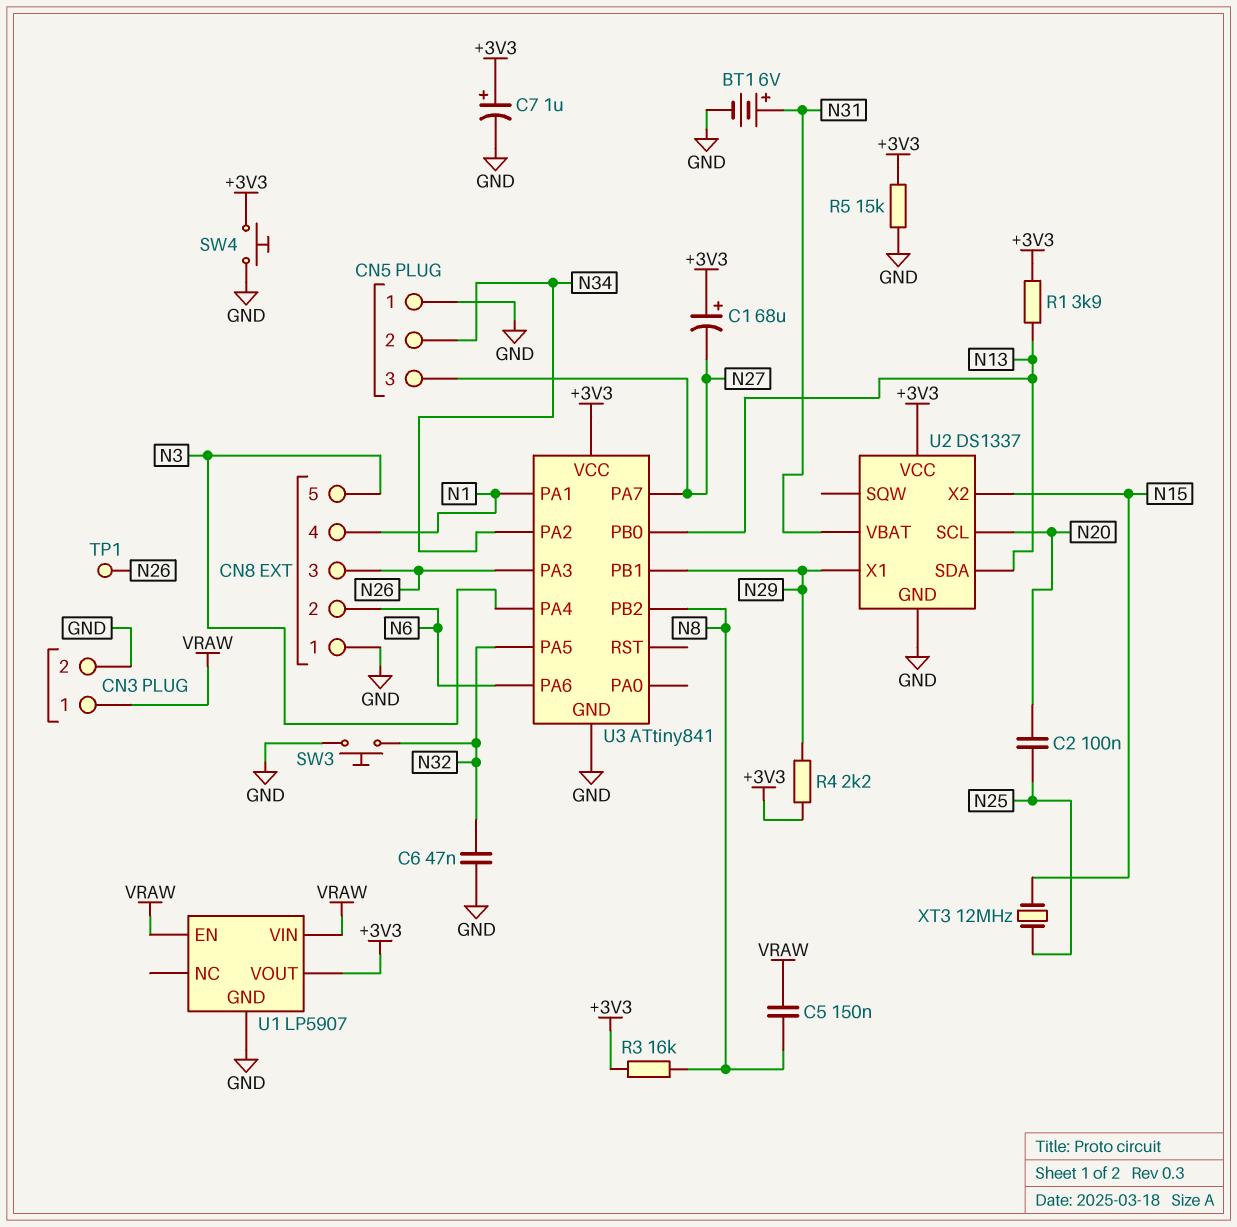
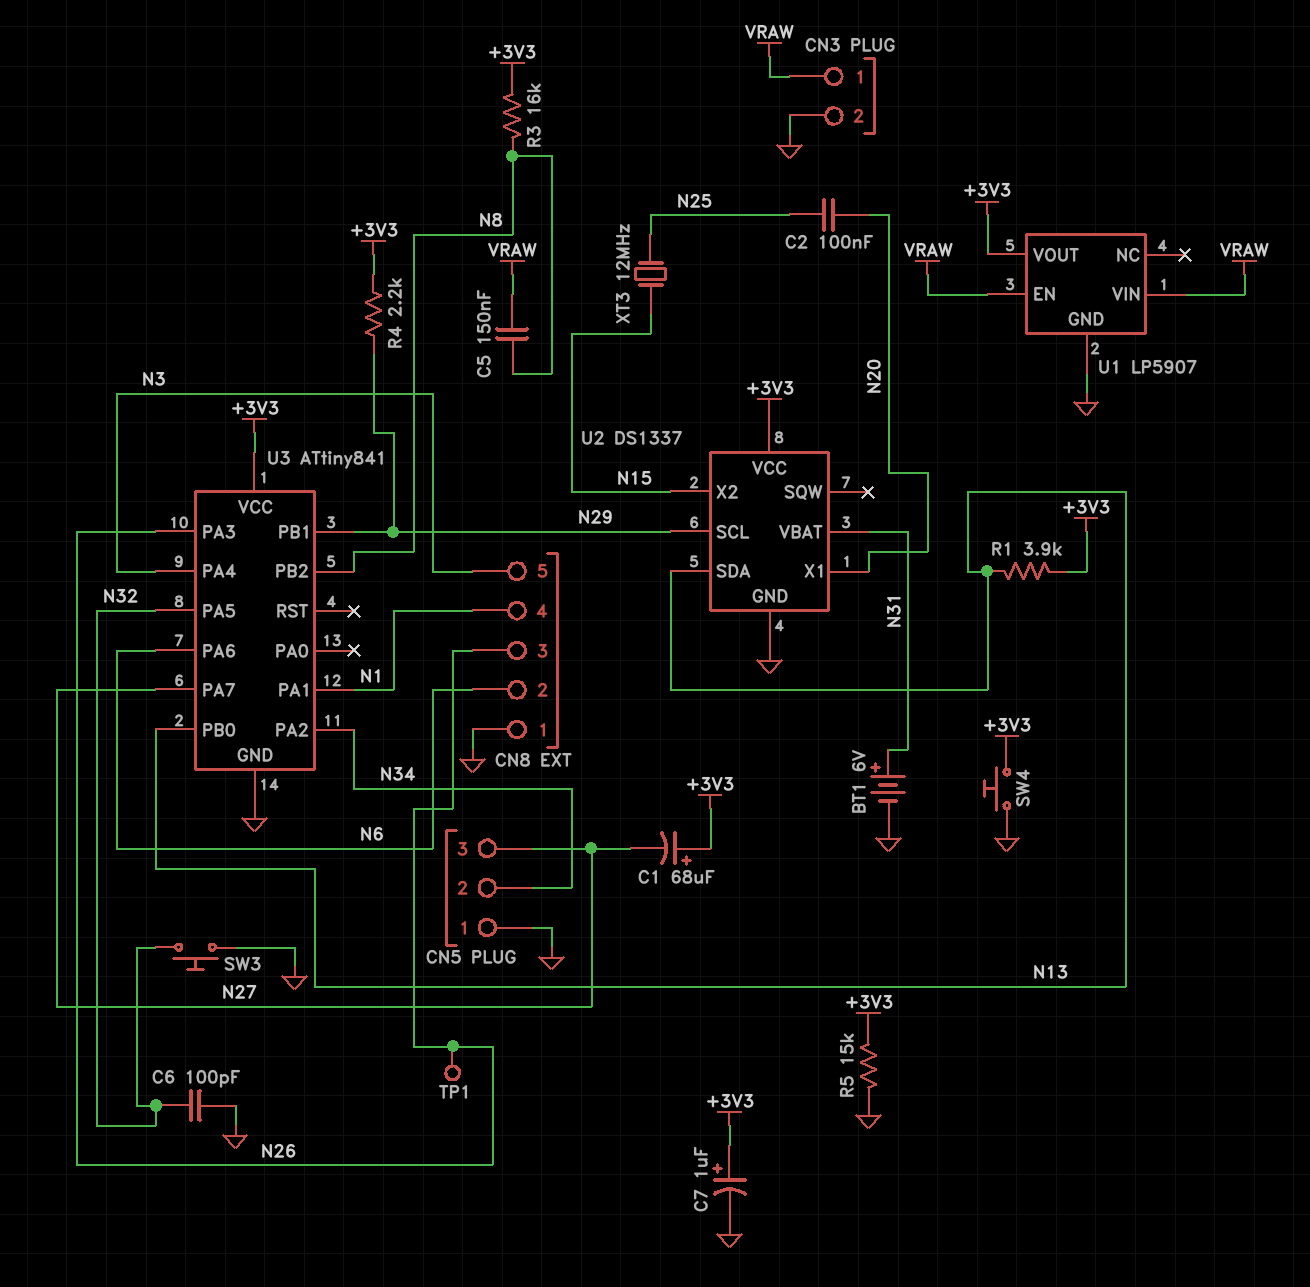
C6: 47nF (GND, N32) -> 100pF (GND, N32)
U2 pin SCL: N20 -> N29
U2 pin X1: N29 -> N20

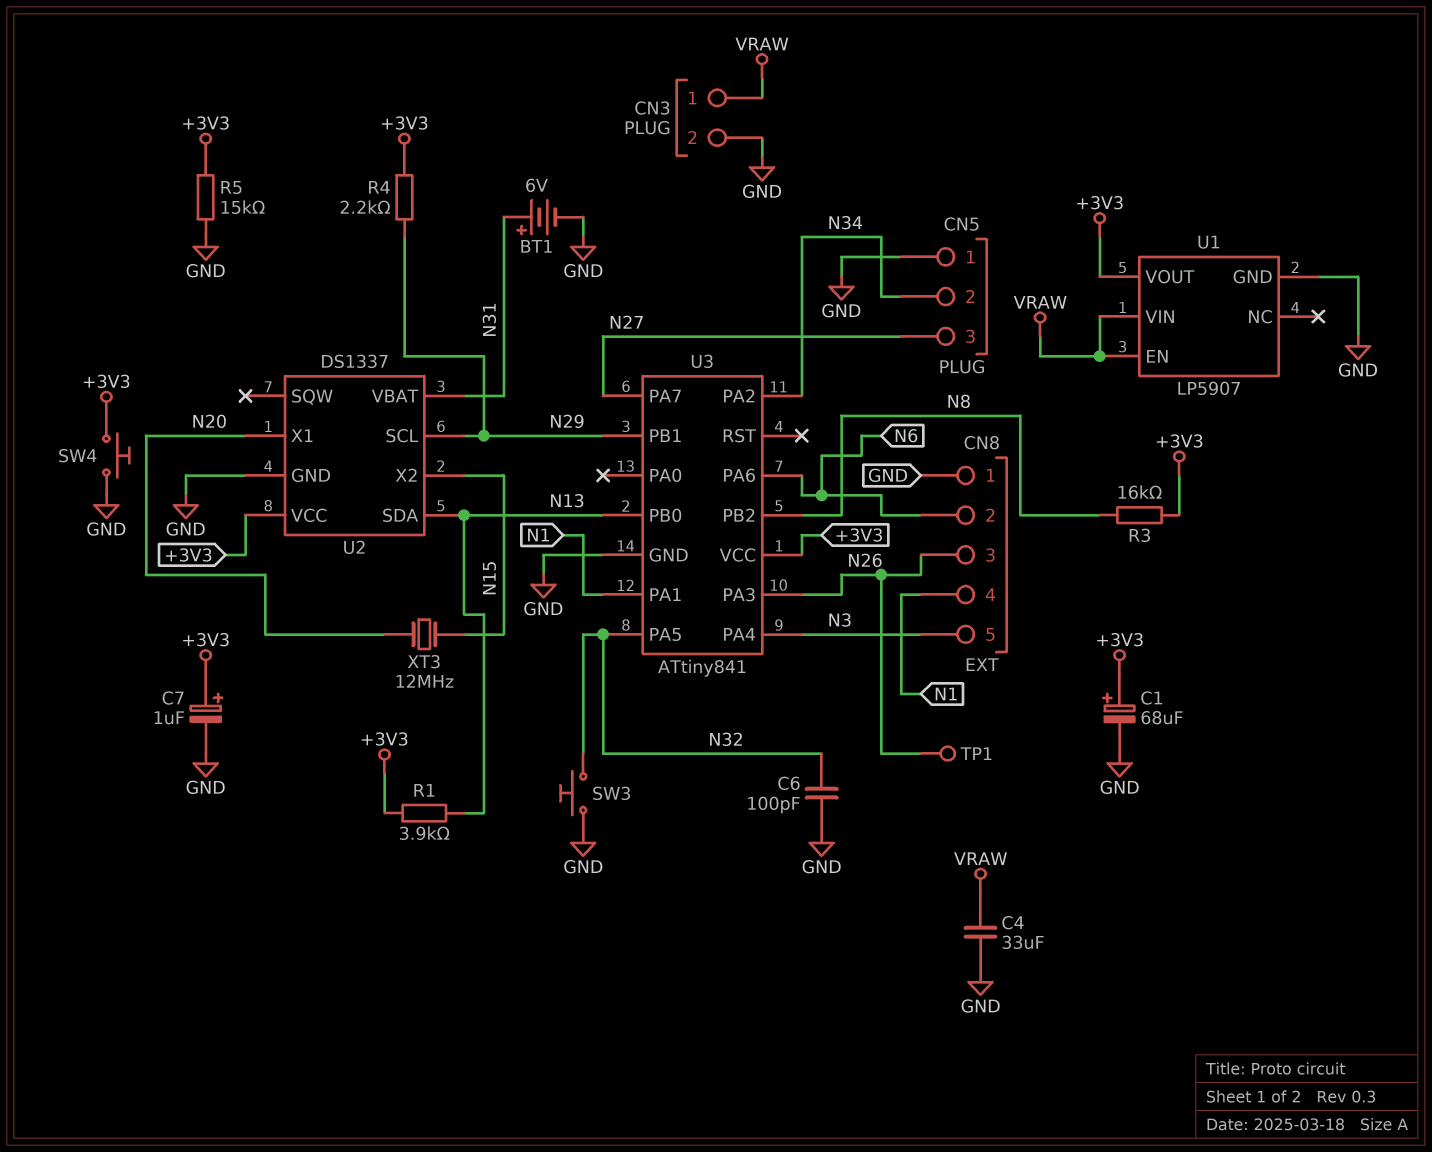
C1: 68uF (plus +3V3, minus N27) -> 68uF (plus +3V3, minus GND)
C2: 100nF (N20, N25) -> none
C4: none -> 33uF (GND, VRAW)
C5: 150nF (N8, VRAW) -> none
XT3: 12MHz (N15, N25) -> 12MHz (N15, N20)

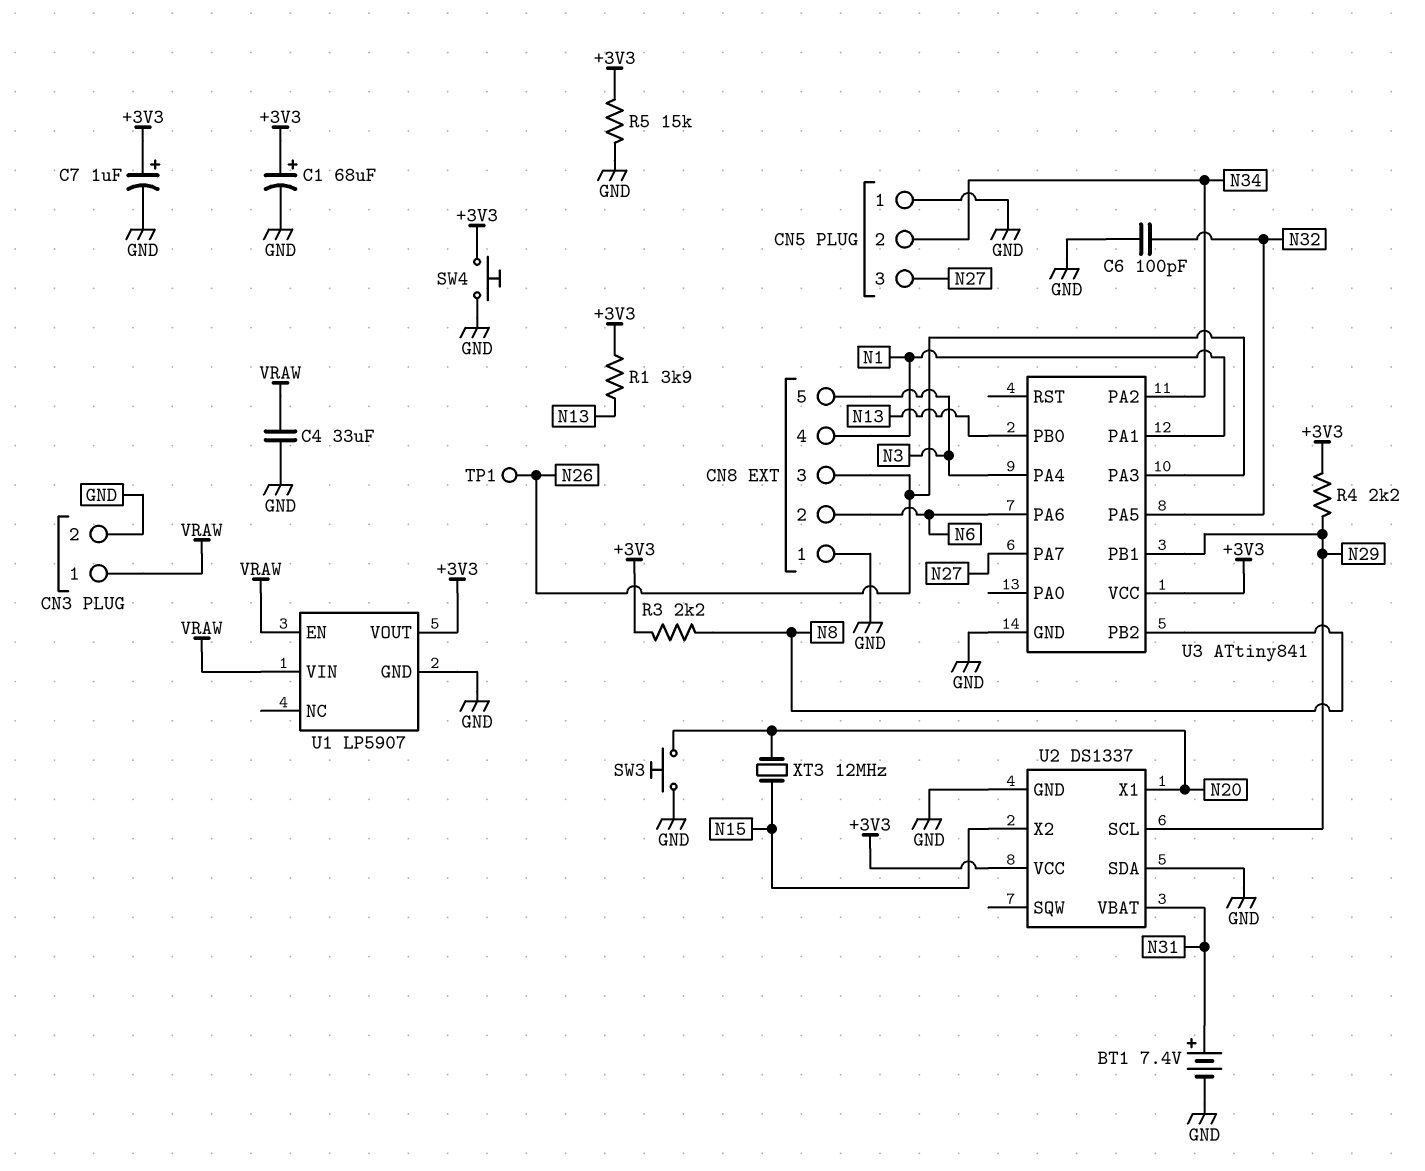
BT1: 6V (plus N31, minus GND) -> 7.4V (plus N31, minus GND)
R3: 16k (+3V3, N8) -> 2.2k (+3V3, N8)
SW3: button (GND, N32) -> button (GND, N20)
U2 pin SDA: N13 -> GND

